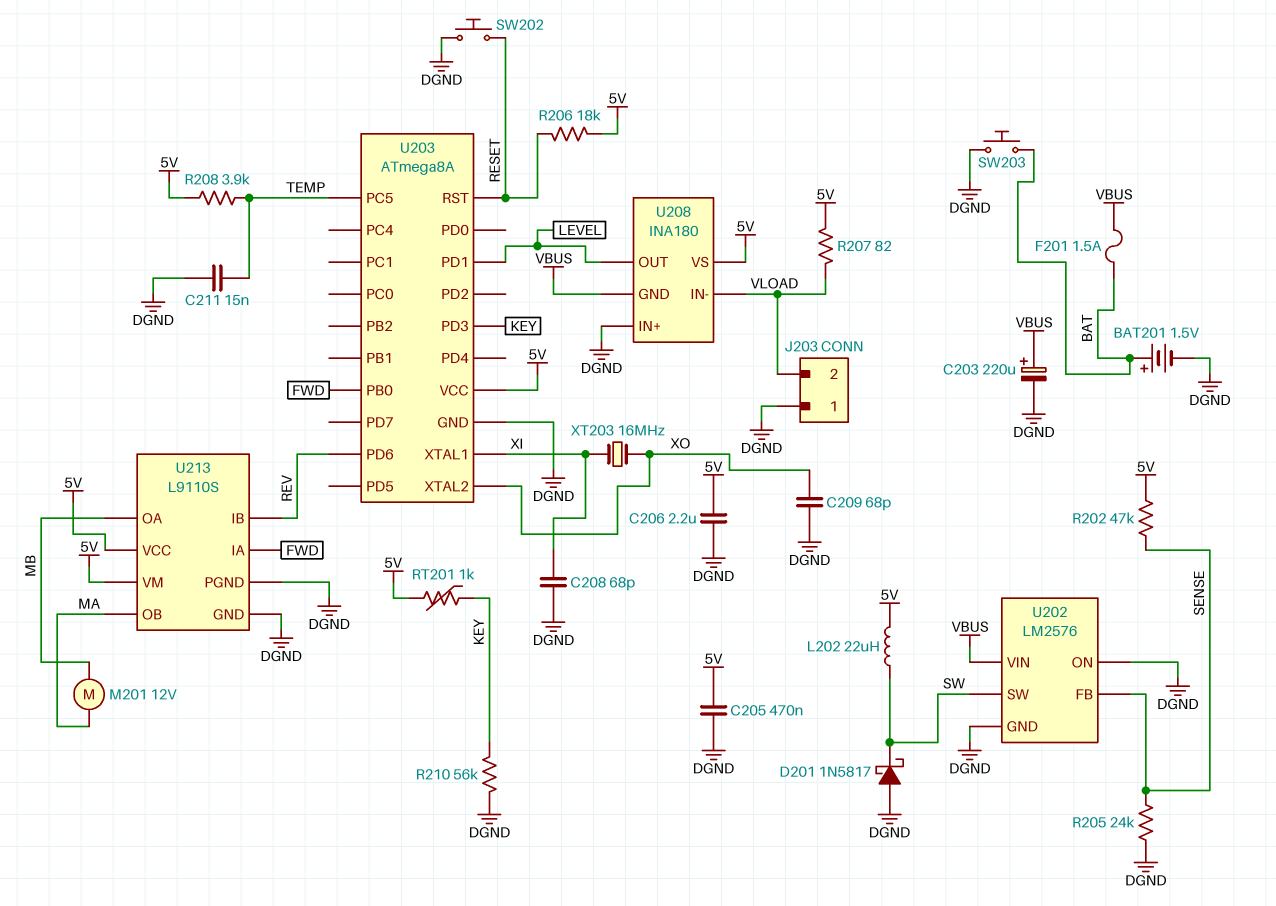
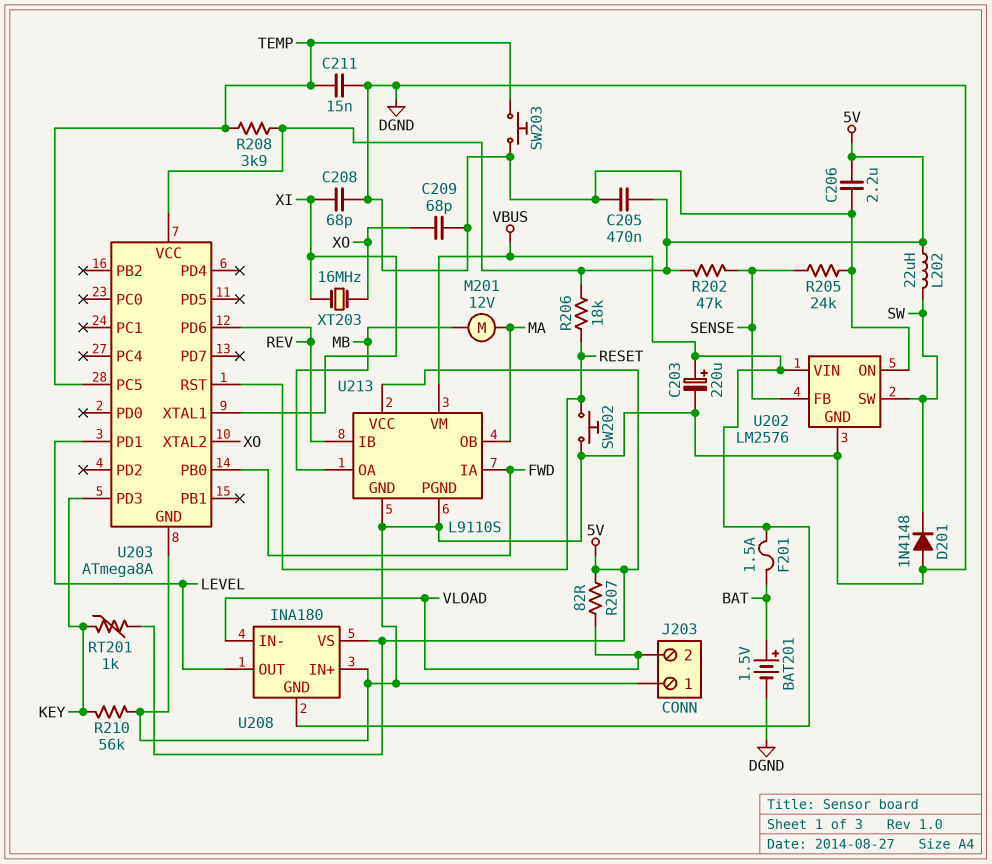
D201: schottky 1N5817 (A DGND, K SW) -> diode 1N4148 (A DGND, K SW)
SW203: button (BAT, DGND) -> button (DGND, TEMP)
U213 pin VM: 5V -> VBUS

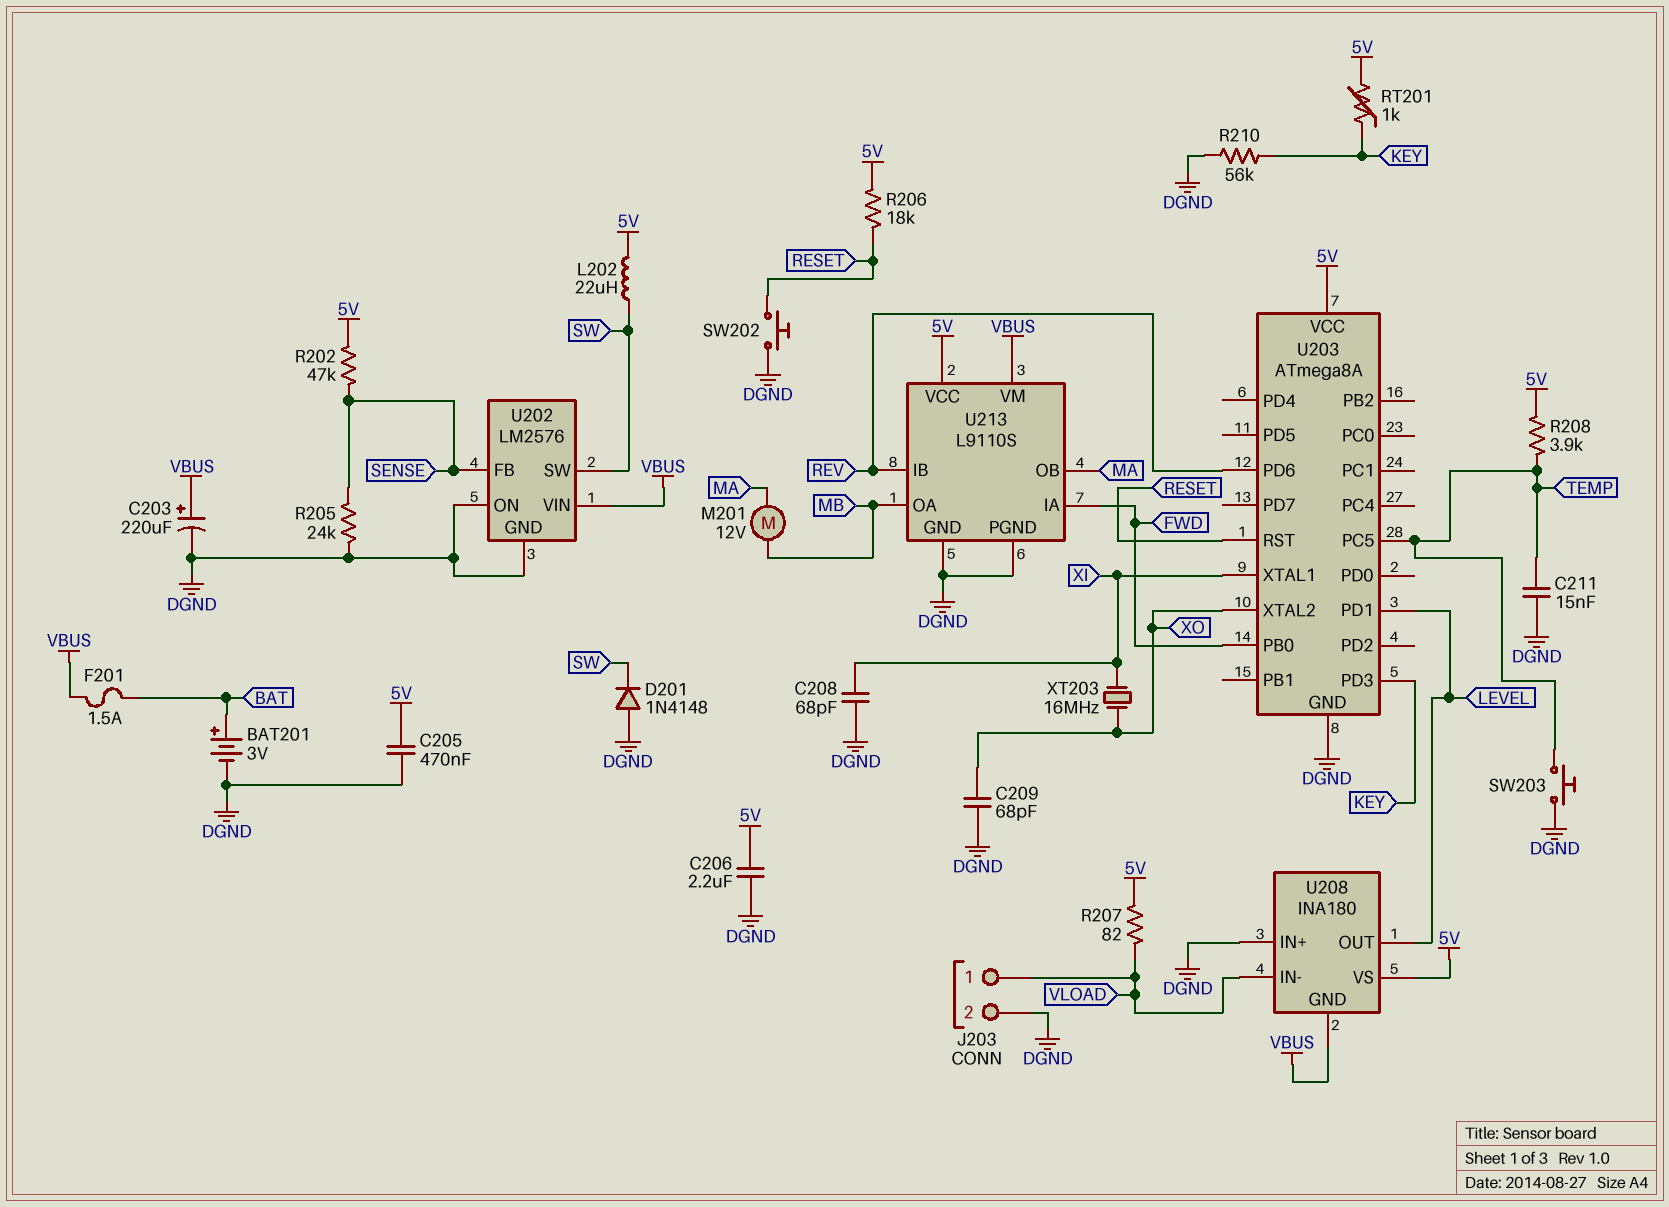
BAT201: 1.5V (plus BAT, minus DGND) -> 3V (plus BAT, minus DGND)
J203 pin 1: DGND -> VLOAD
J203 pin 2: VLOAD -> DGND

